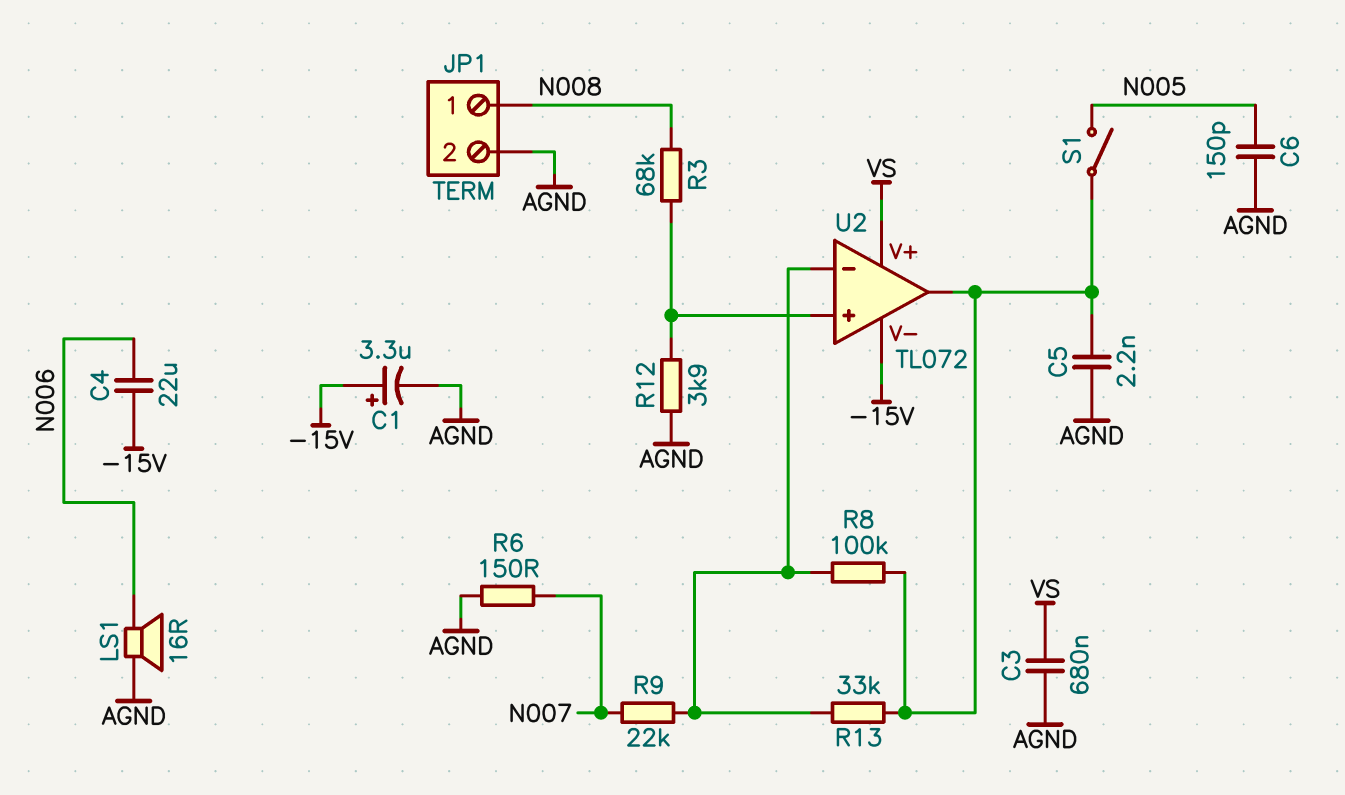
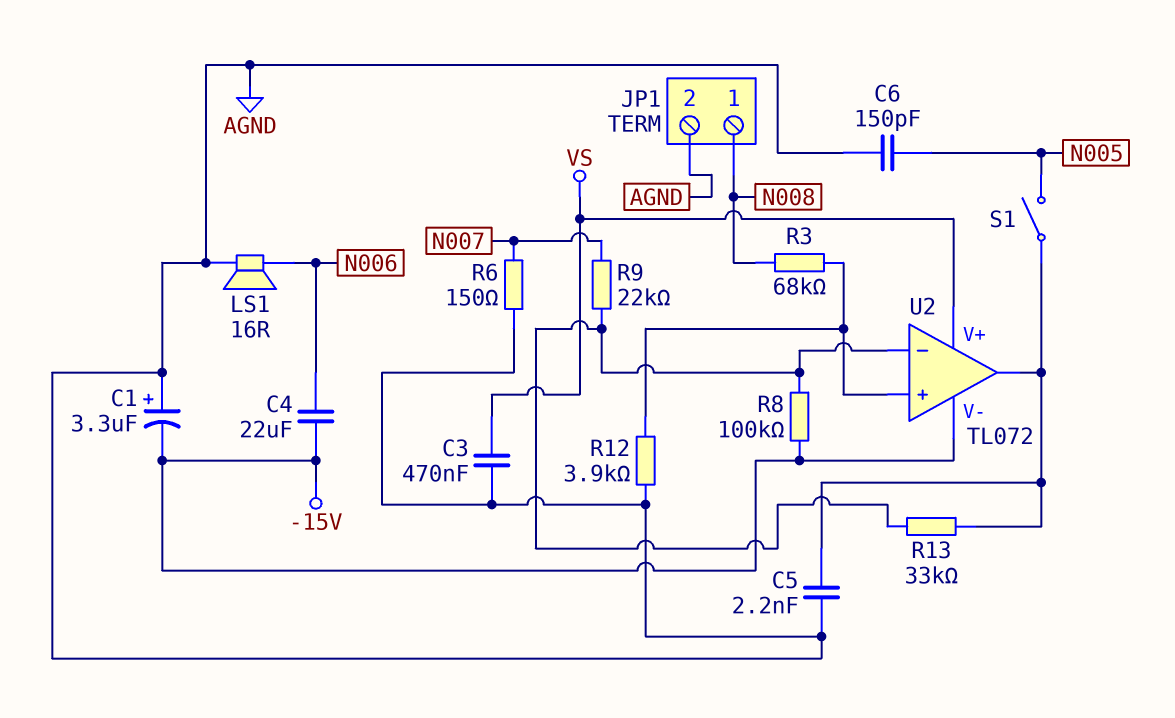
C1: 3.3uF (plus -15V, minus AGND) -> 3.3uF (plus AGND, minus -15V)
C3: 680nF (AGND, VS) -> 470nF (AGND, VS)
R8: 100k (U2/in-, U2/out) -> 100k (-15V, U2/in-)

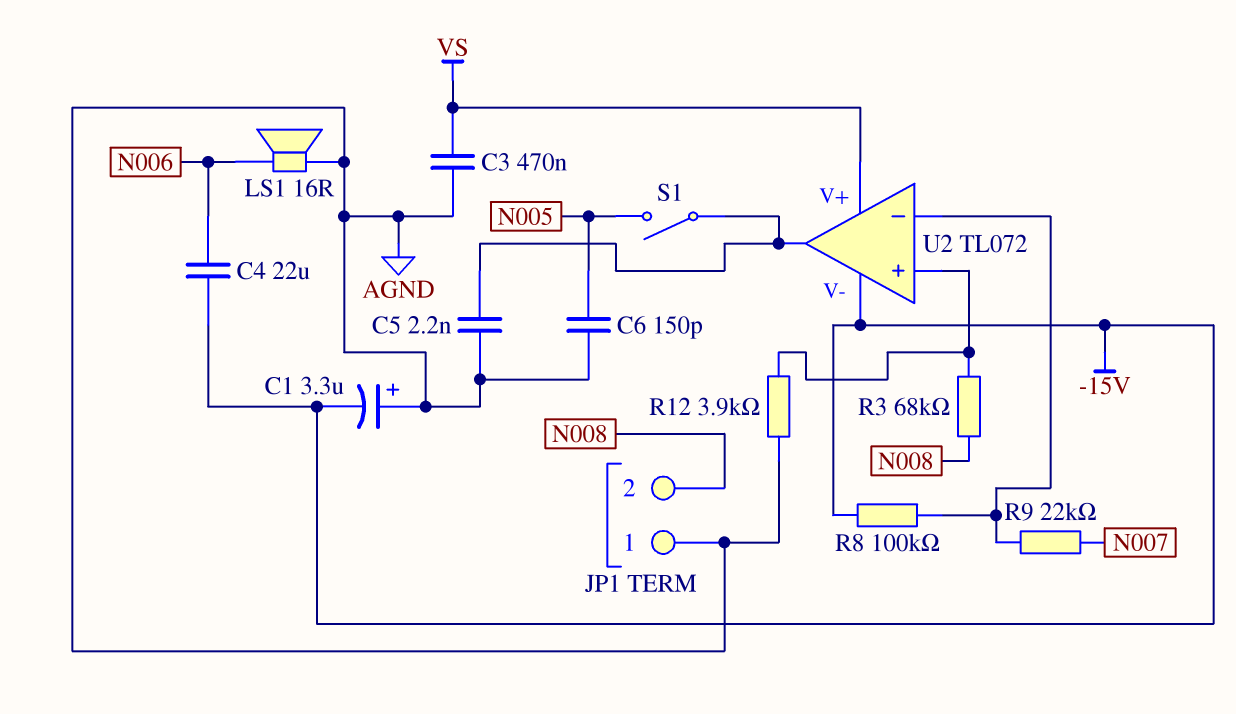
JP1 pin 1: N008 -> AGND
JP1 pin 2: AGND -> N008
R6: 150 (AGND, N007) -> none
R13: 33k (U2/in-, U2/out) -> none

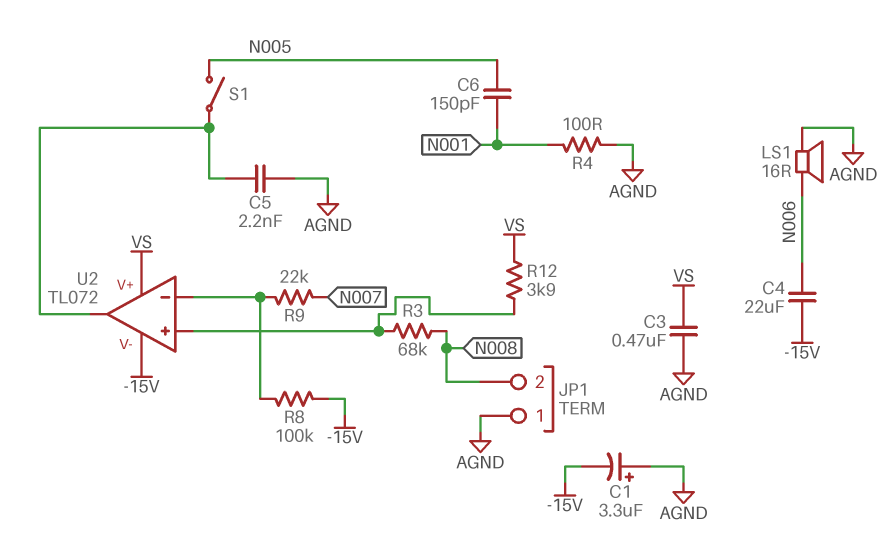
C6: 150pF (AGND, N005) -> 150pF (N001, N005)
R4: none -> 100 (AGND, N001)
R12: 3.9k (AGND, U2/in+) -> 3.9k (U2/in+, VS)

